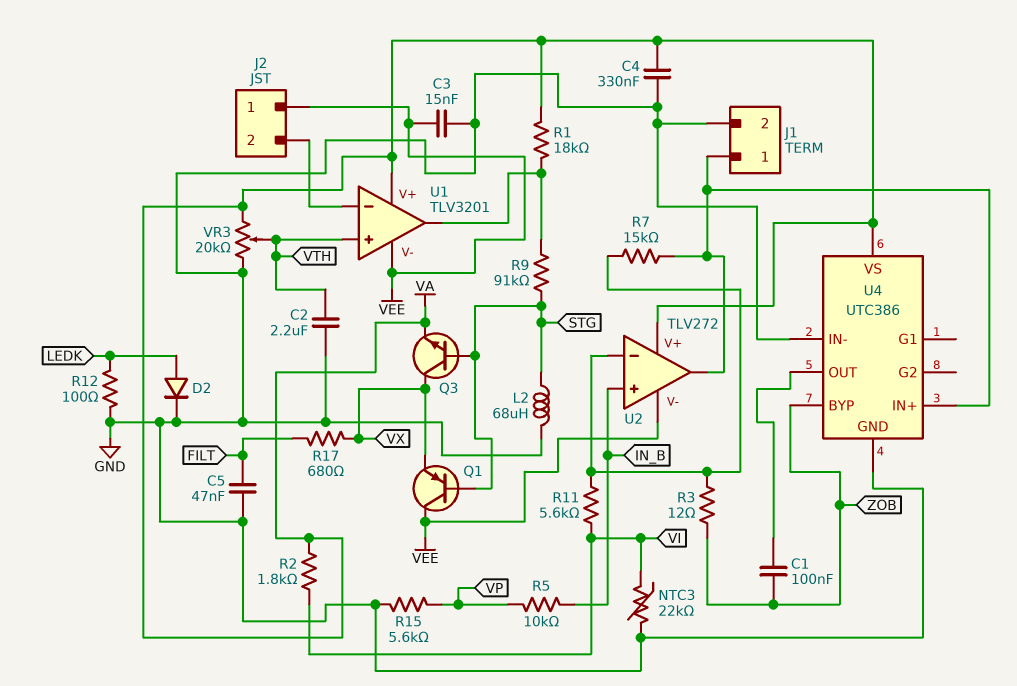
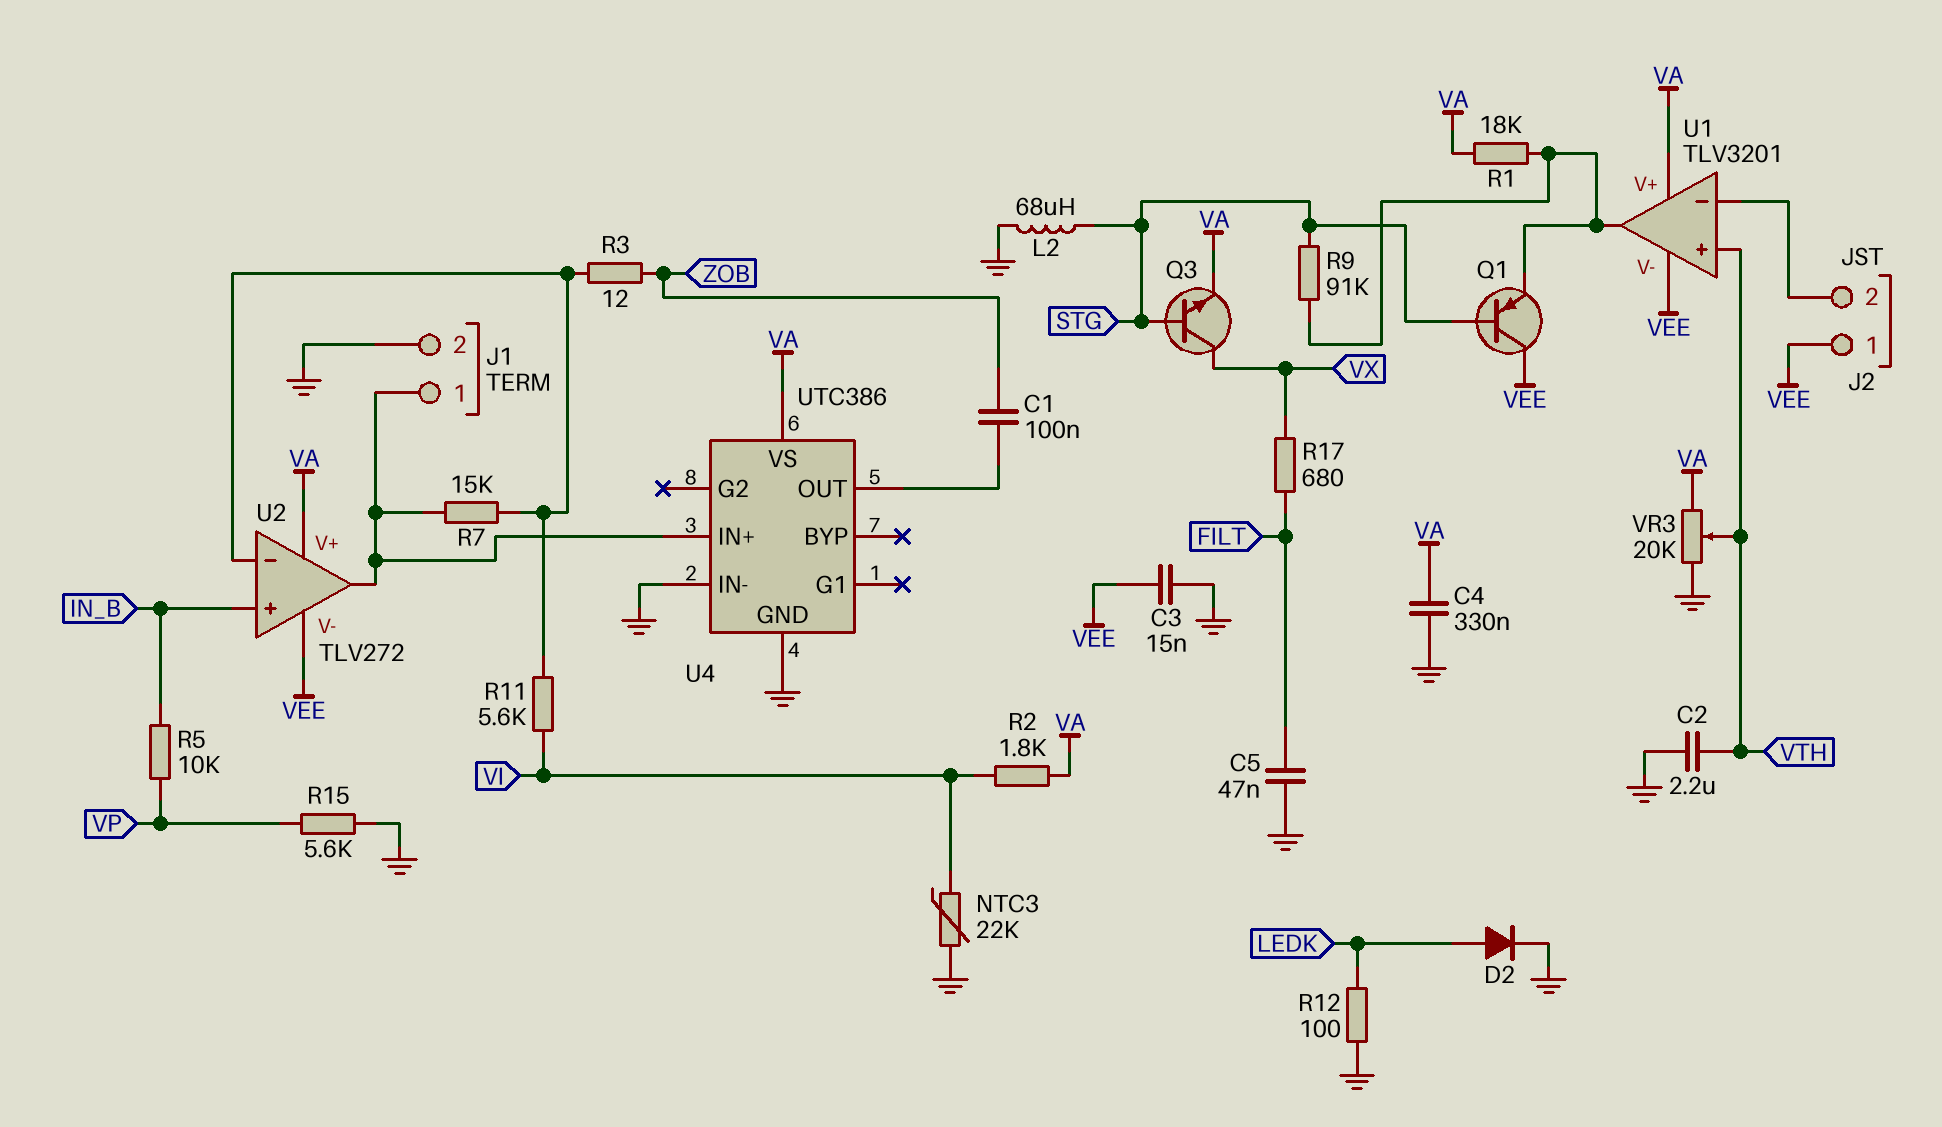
Q1: PNP (B STG, C VEE, E VX) -> PNP (B STG, C VEE, E U1/out)
U4 pin BYP: ZOB -> none

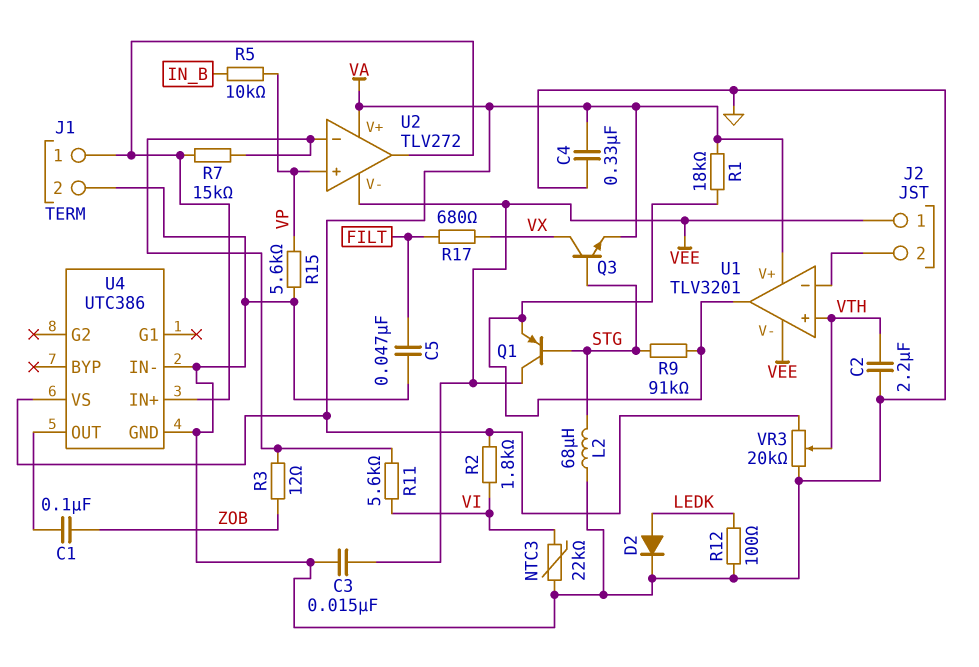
U2 pin in+: IN_B -> VP

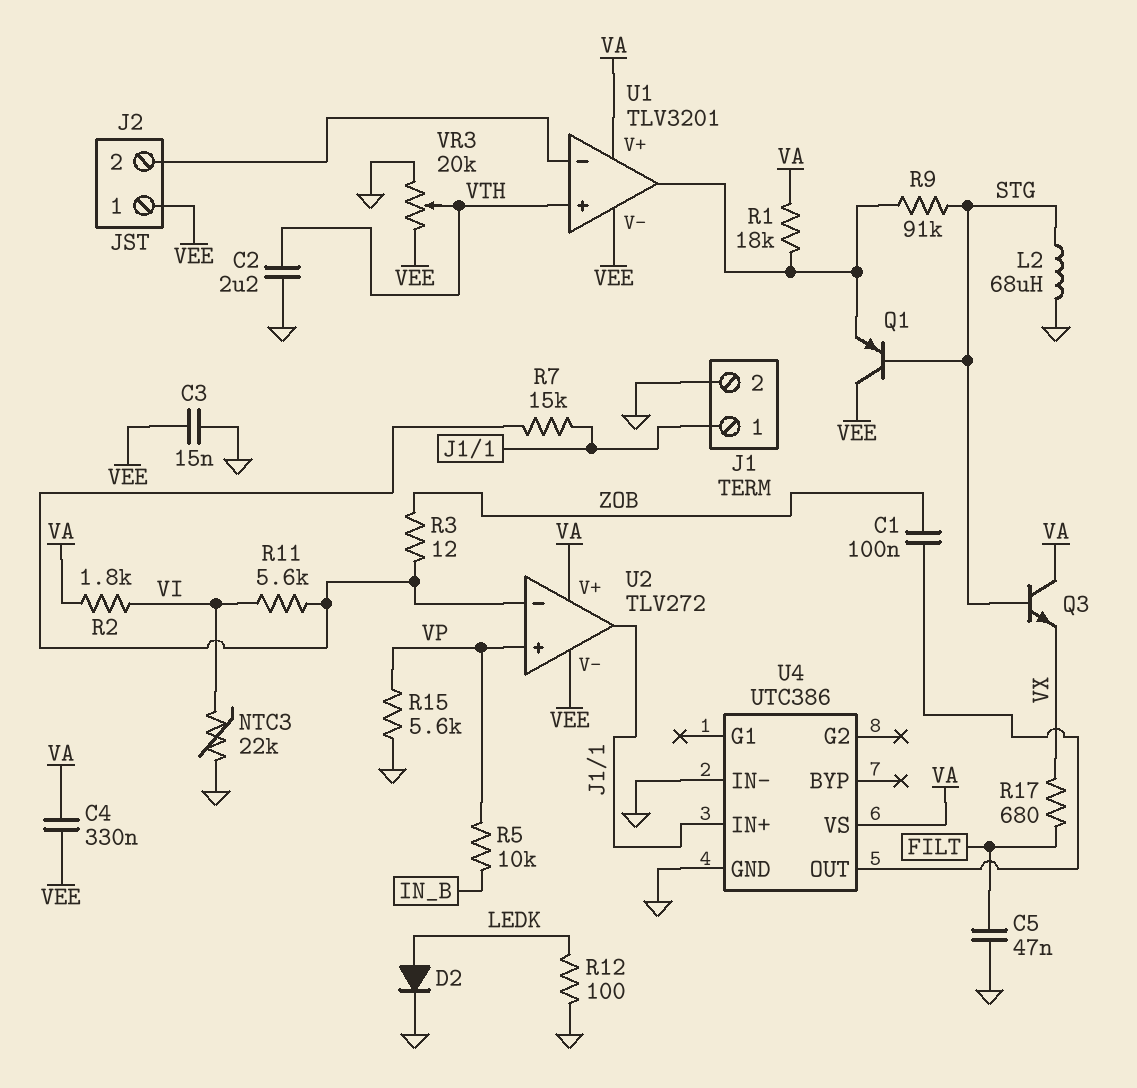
C4: 330nF (GND, VA) -> 330nF (VA, VEE)
Q3: NPN (B STG, C VX, E VA) -> NPN (B STG, C VA, E VX)
VR3: 20k (GND, VA, wiper VTH) -> 20k (GND, VEE, wiper VTH)

